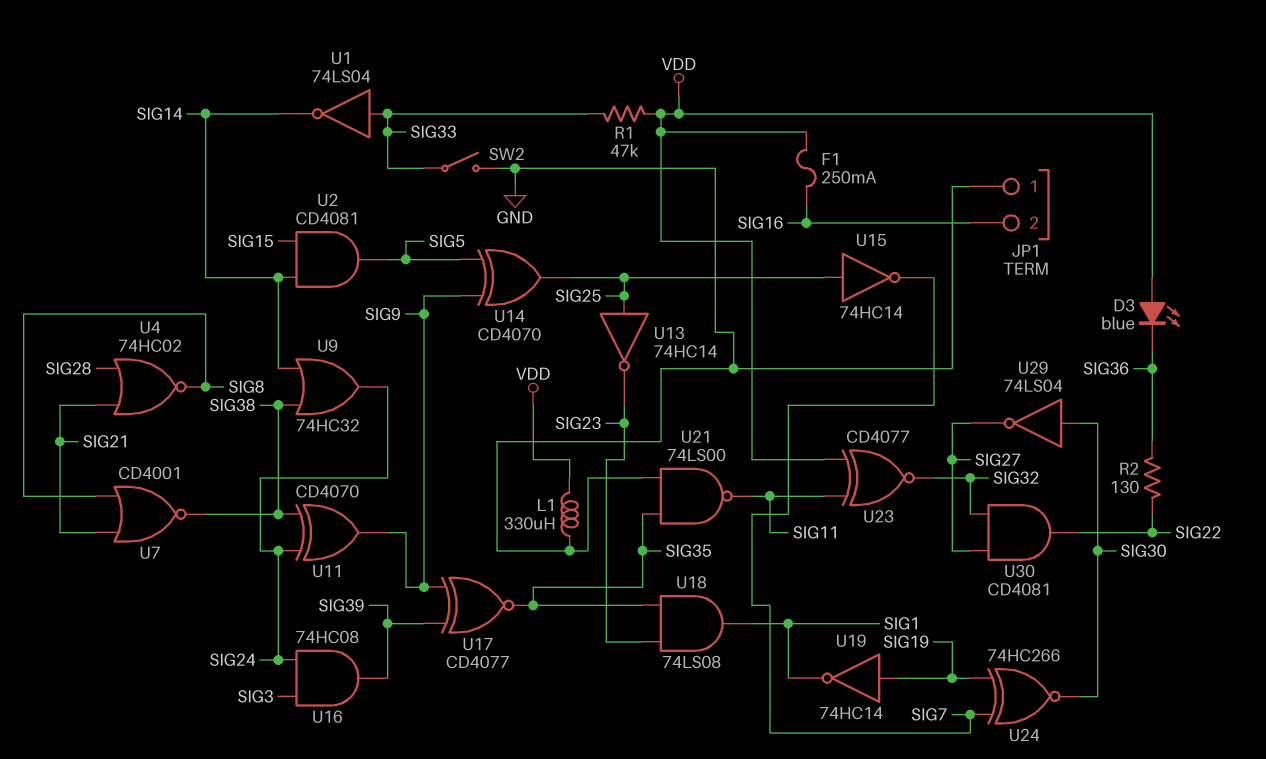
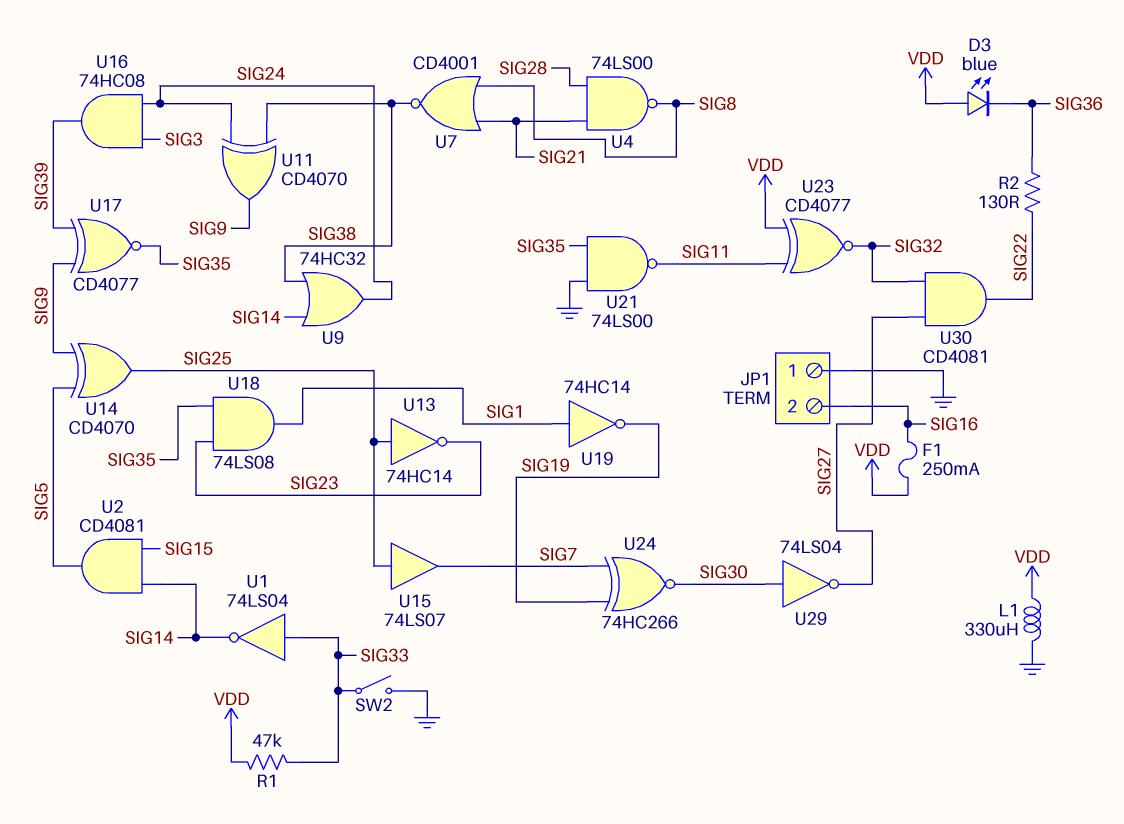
U4: NOR 74HC02 (in SIG21, in SIG28, out SIG8) -> NAND 74LS00 (in SIG21, in SIG28, out SIG8)
U15: NOT 74HC14 (in SIG25, out SIG7) -> buffer 74LS07 (in SIG25, out SIG7)
U19: NOT 74HC14 (in SIG19, out SIG1) -> NOT 74HC14 (in SIG1, out SIG19)

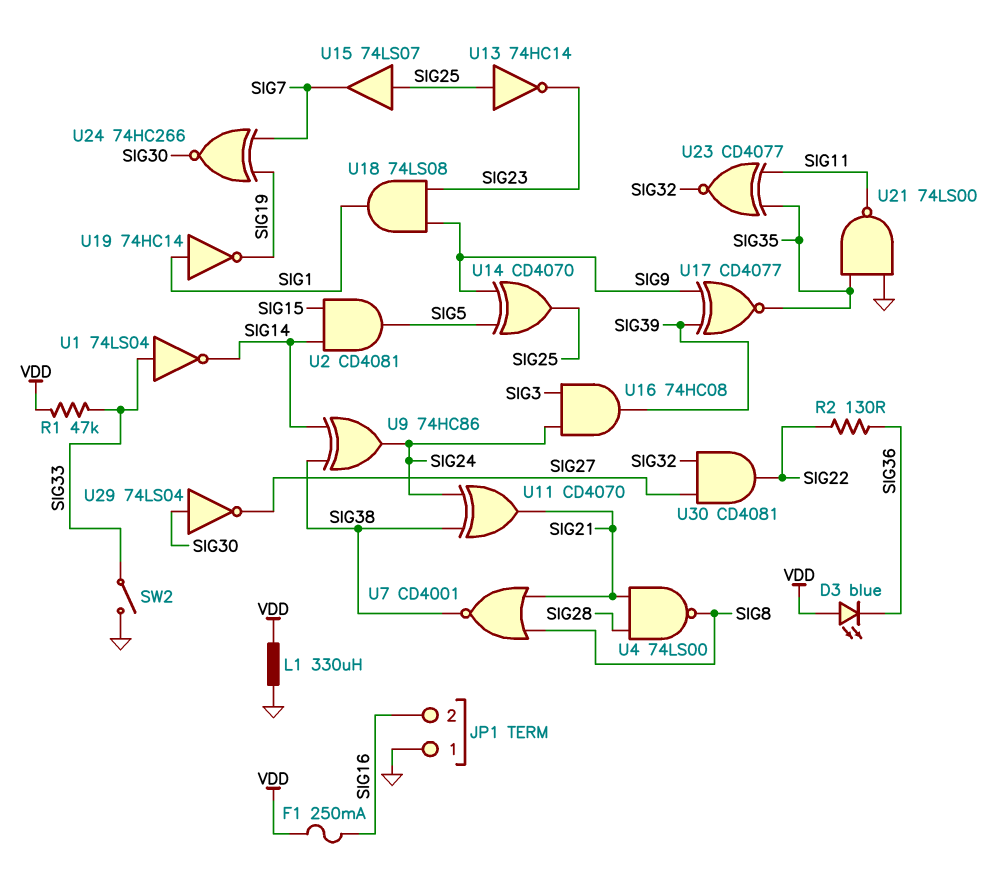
U9: OR 74HC32 (in SIG14, in SIG38, out SIG24) -> XOR 74HC86 (in SIG14, in SIG38, out SIG24)
U11: XOR CD4070 (in SIG24, in SIG38, out SIG9) -> XOR CD4070 (in SIG24, in SIG38, out SIG21)
U18: AND 74LS08 (in SIG23, in SIG35, out SIG1) -> AND 74LS08 (in SIG9, in SIG23, out SIG1)
U23: XNOR CD4077 (in SIG11, in VDD, out SIG32) -> XNOR CD4077 (in SIG11, in SIG35, out SIG32)

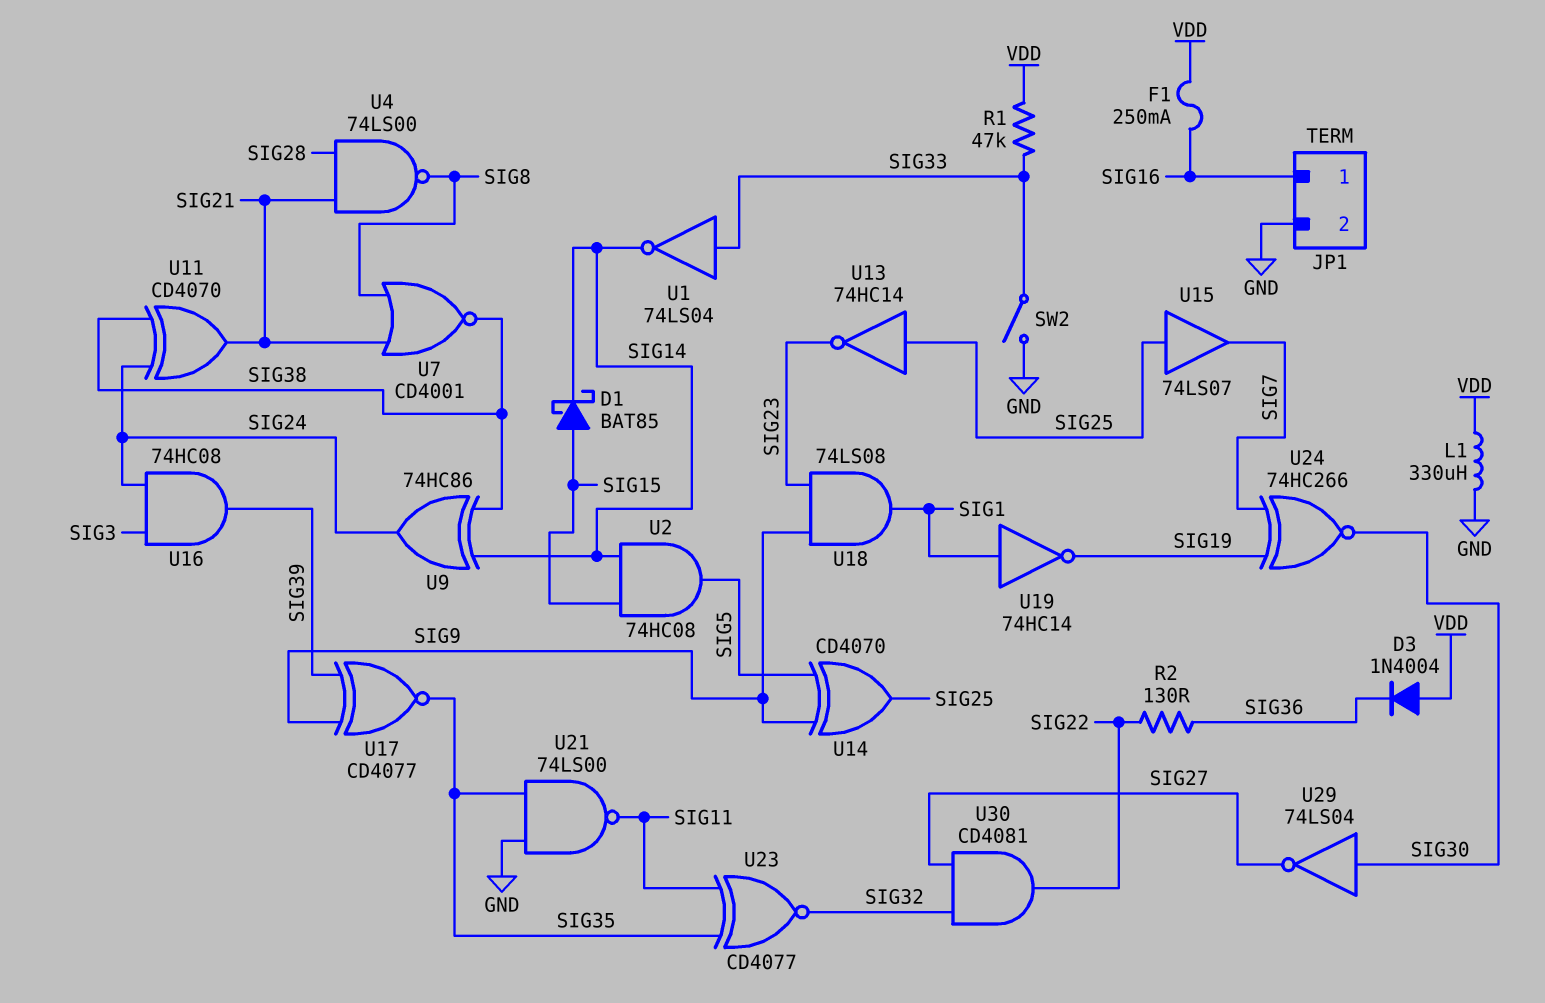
D1: none -> schottky BAT85 (A SIG15, K SIG14)
D3: LED blue (A VDD, K SIG36) -> diode 1N4004 (A VDD, K SIG36)
JP1 pin 1: GND -> SIG16
JP1 pin 2: SIG16 -> GND
U2: AND CD4081 (in SIG14, in SIG15, out SIG5) -> AND 74HC08 (in SIG14, in SIG15, out SIG5)

